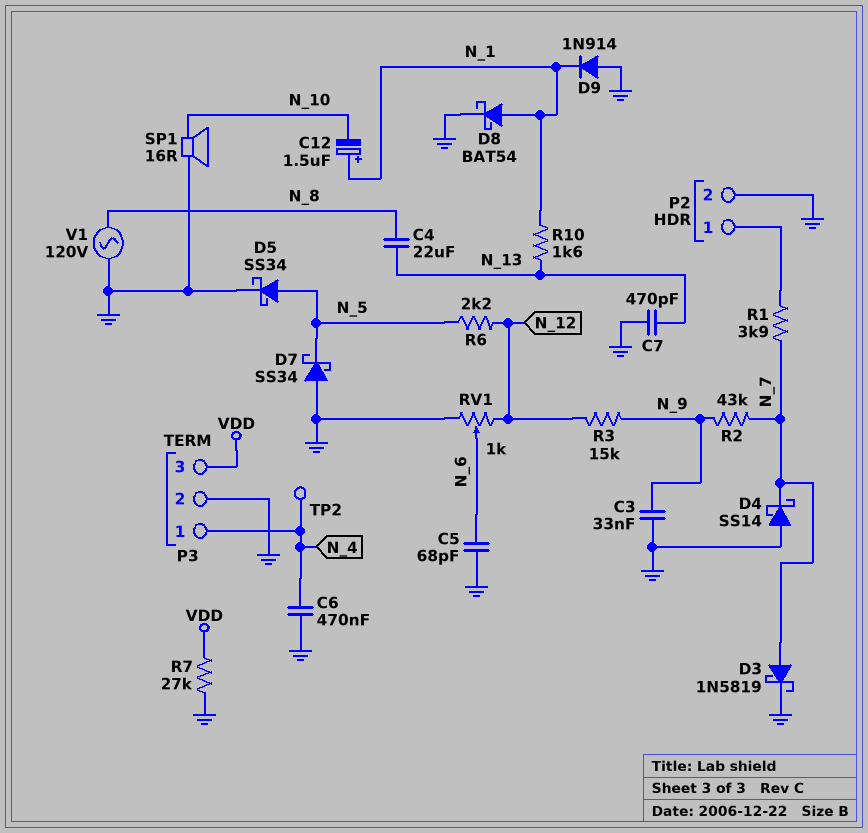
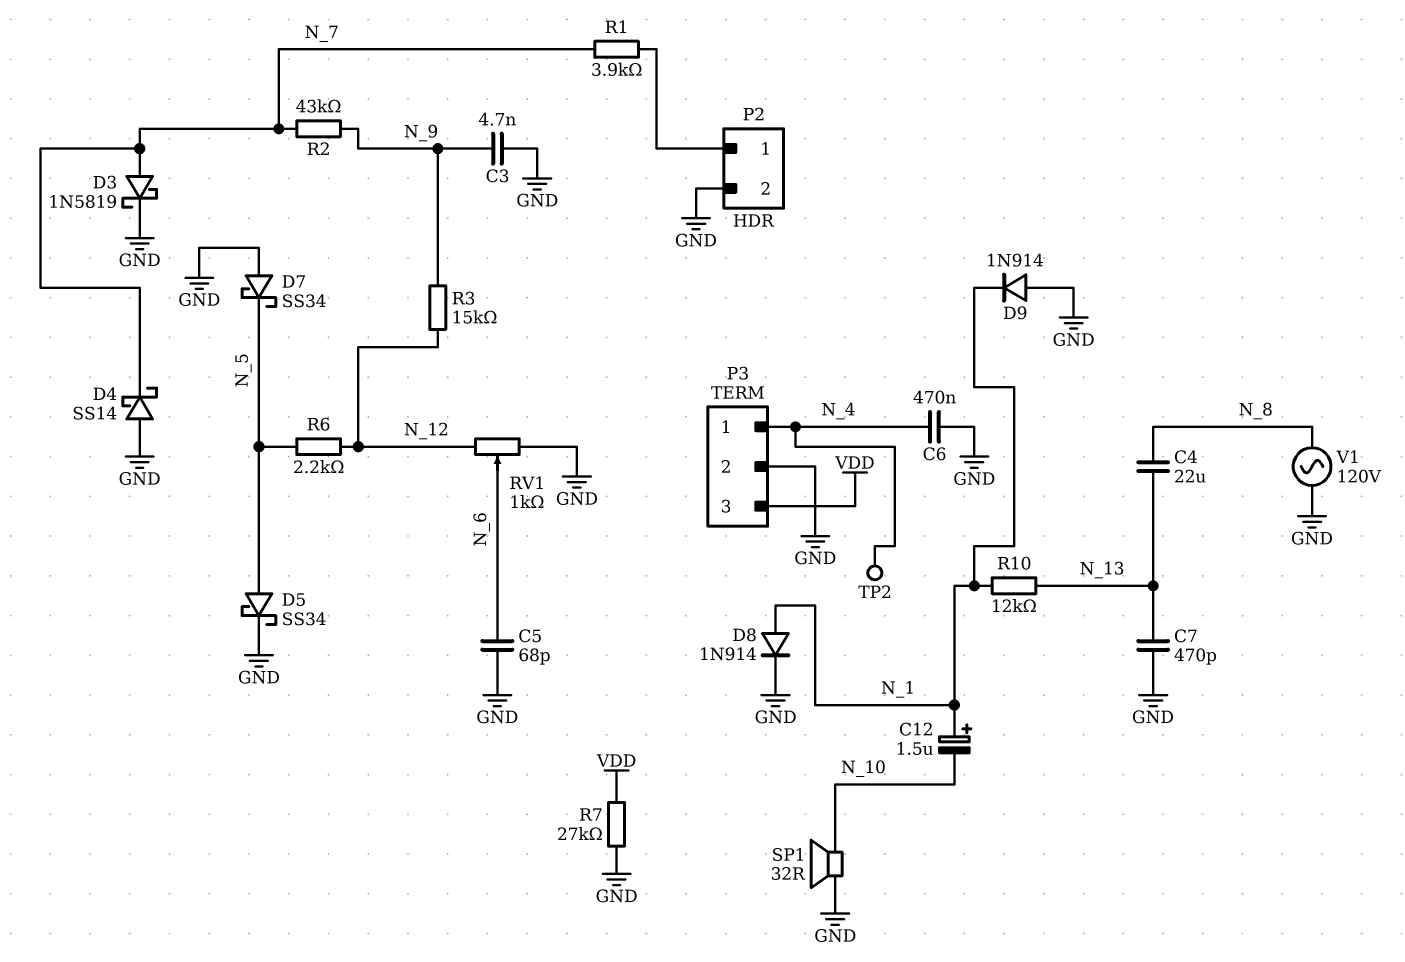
C3: 33nF (GND, N_9) -> 4.7nF (GND, N_9)
D8: schottky BAT54 (A N_1, K GND) -> diode 1N914 (A N_1, K GND)
R10: 1.6k (N_1, N_13) -> 12k (N_1, N_13)
SP1: speaker 16R (GND, N_10) -> speaker 32R (GND, N_10)

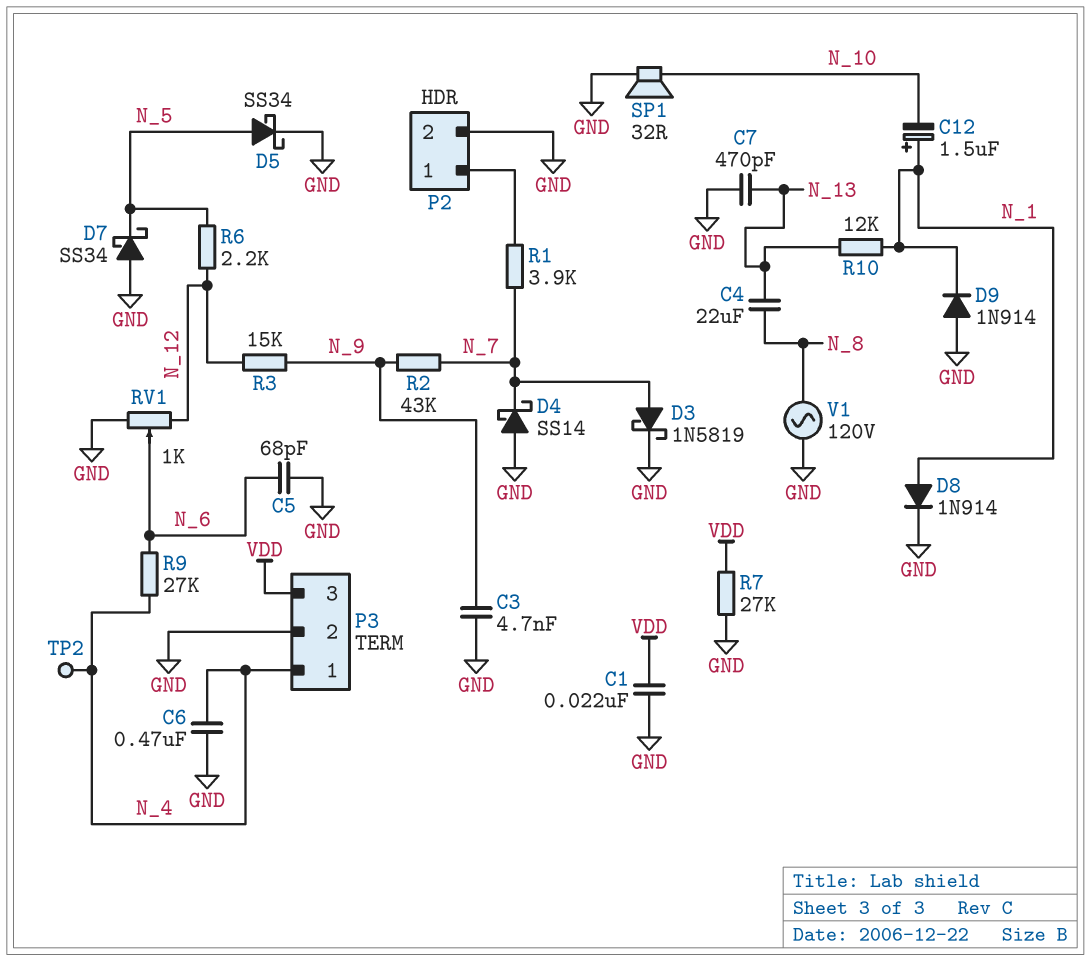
C1: none -> 22nF (GND, VDD)
R9: none -> 27k (N_4, N_6)

